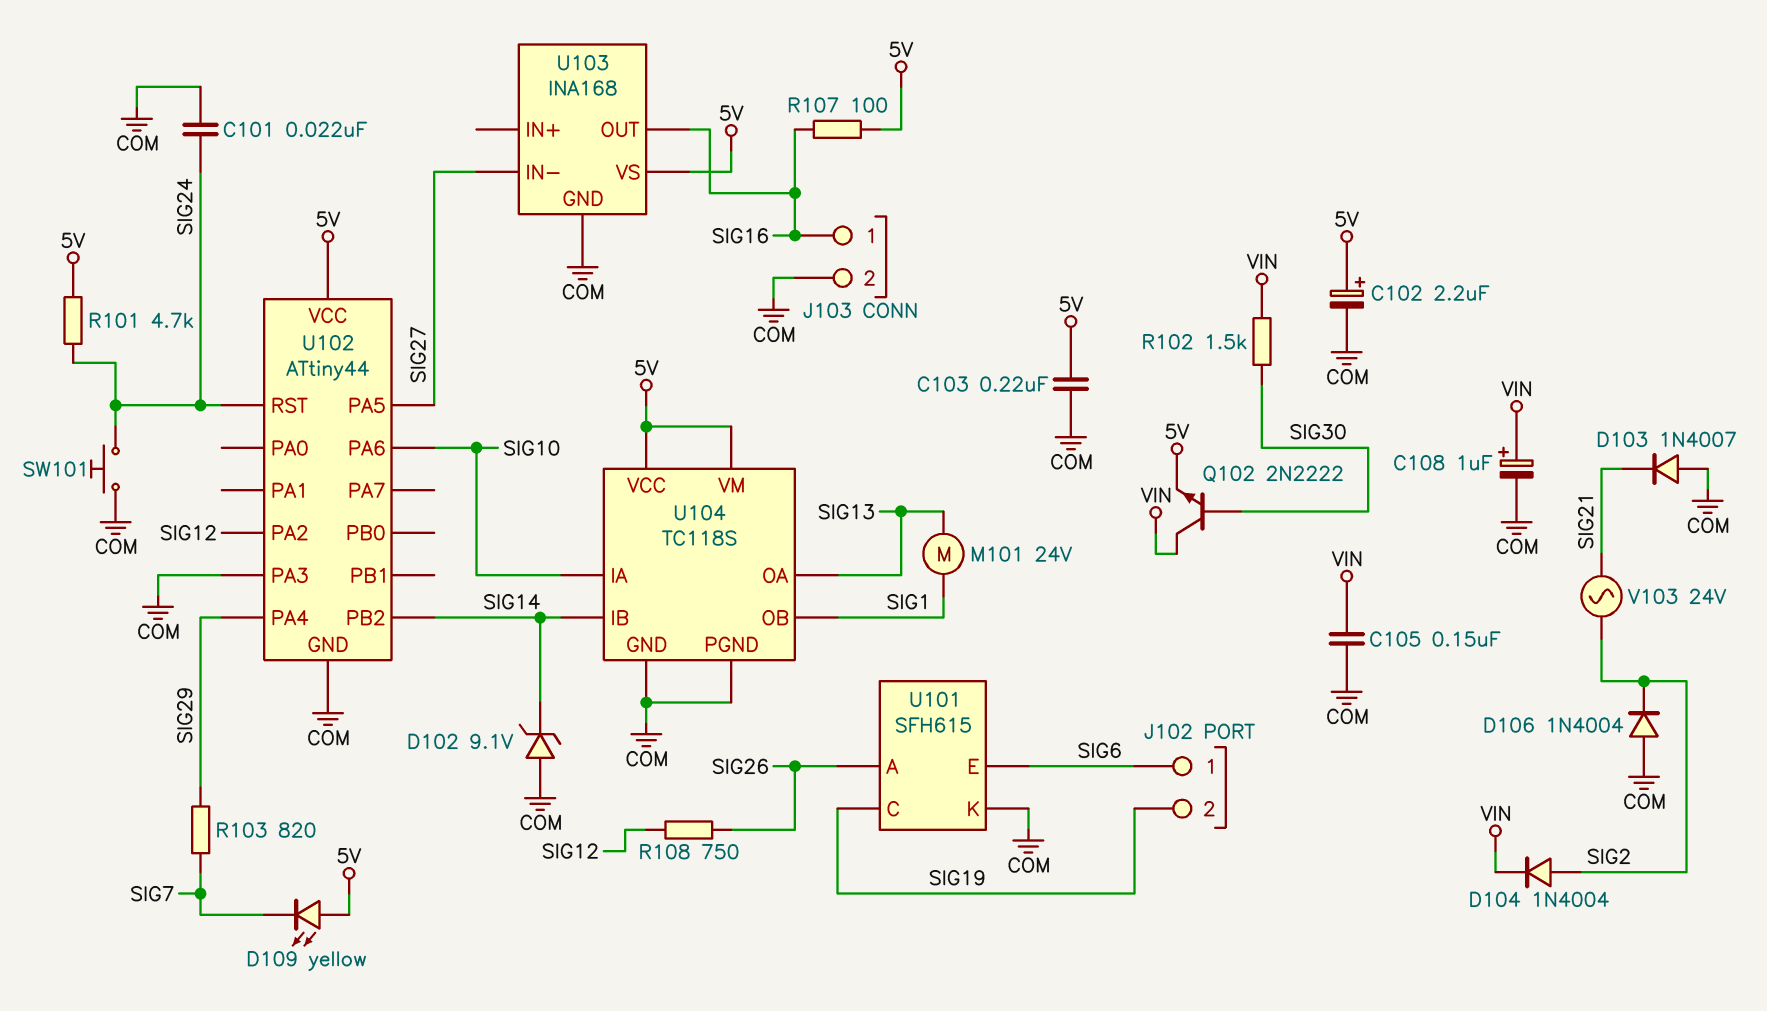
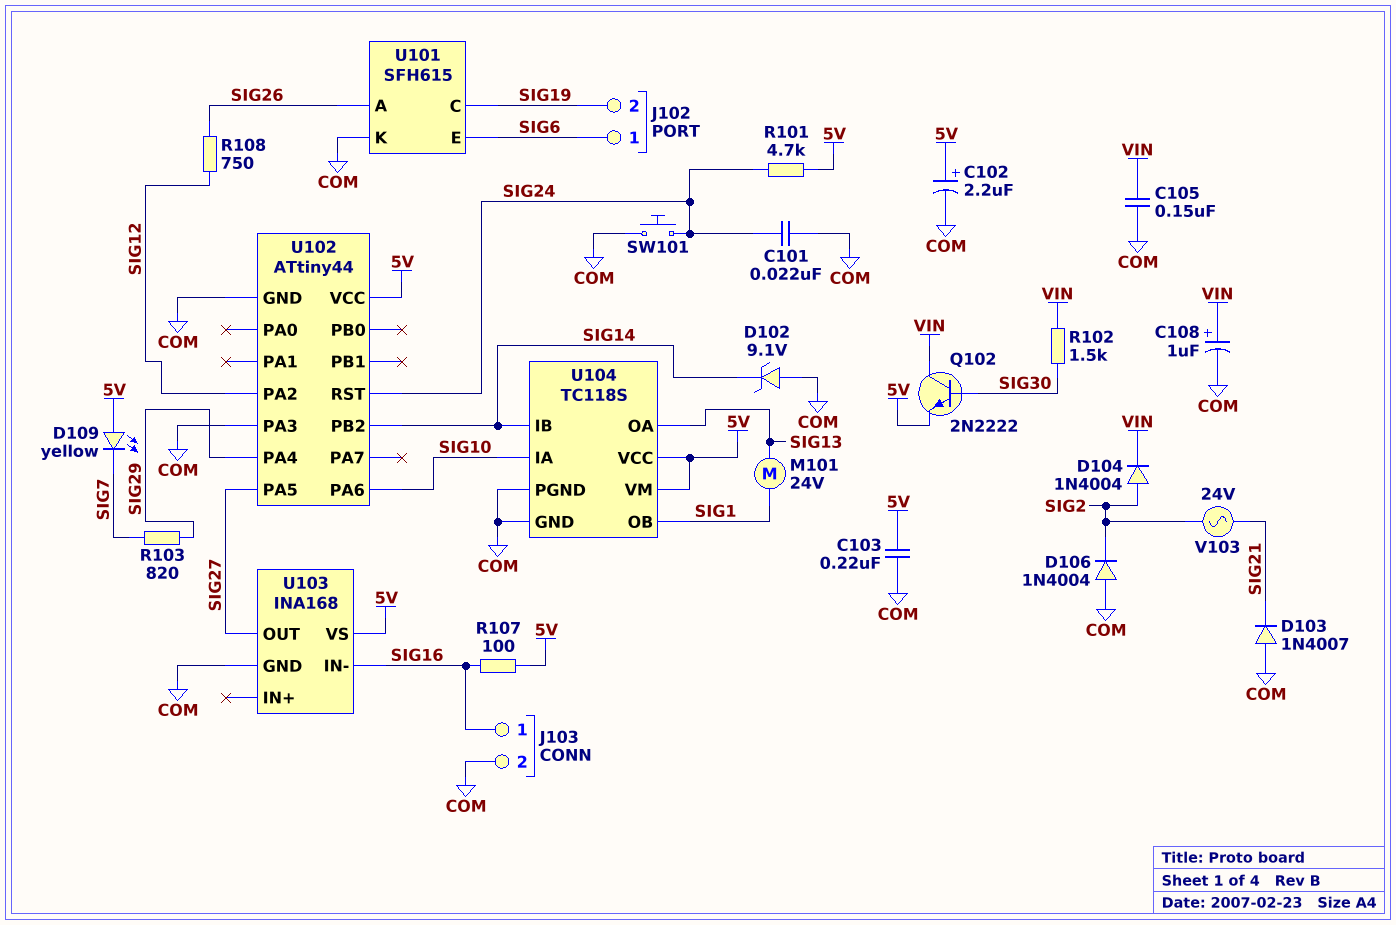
U103 pin IN-: SIG27 -> SIG16
U103 pin OUT: SIG16 -> SIG27

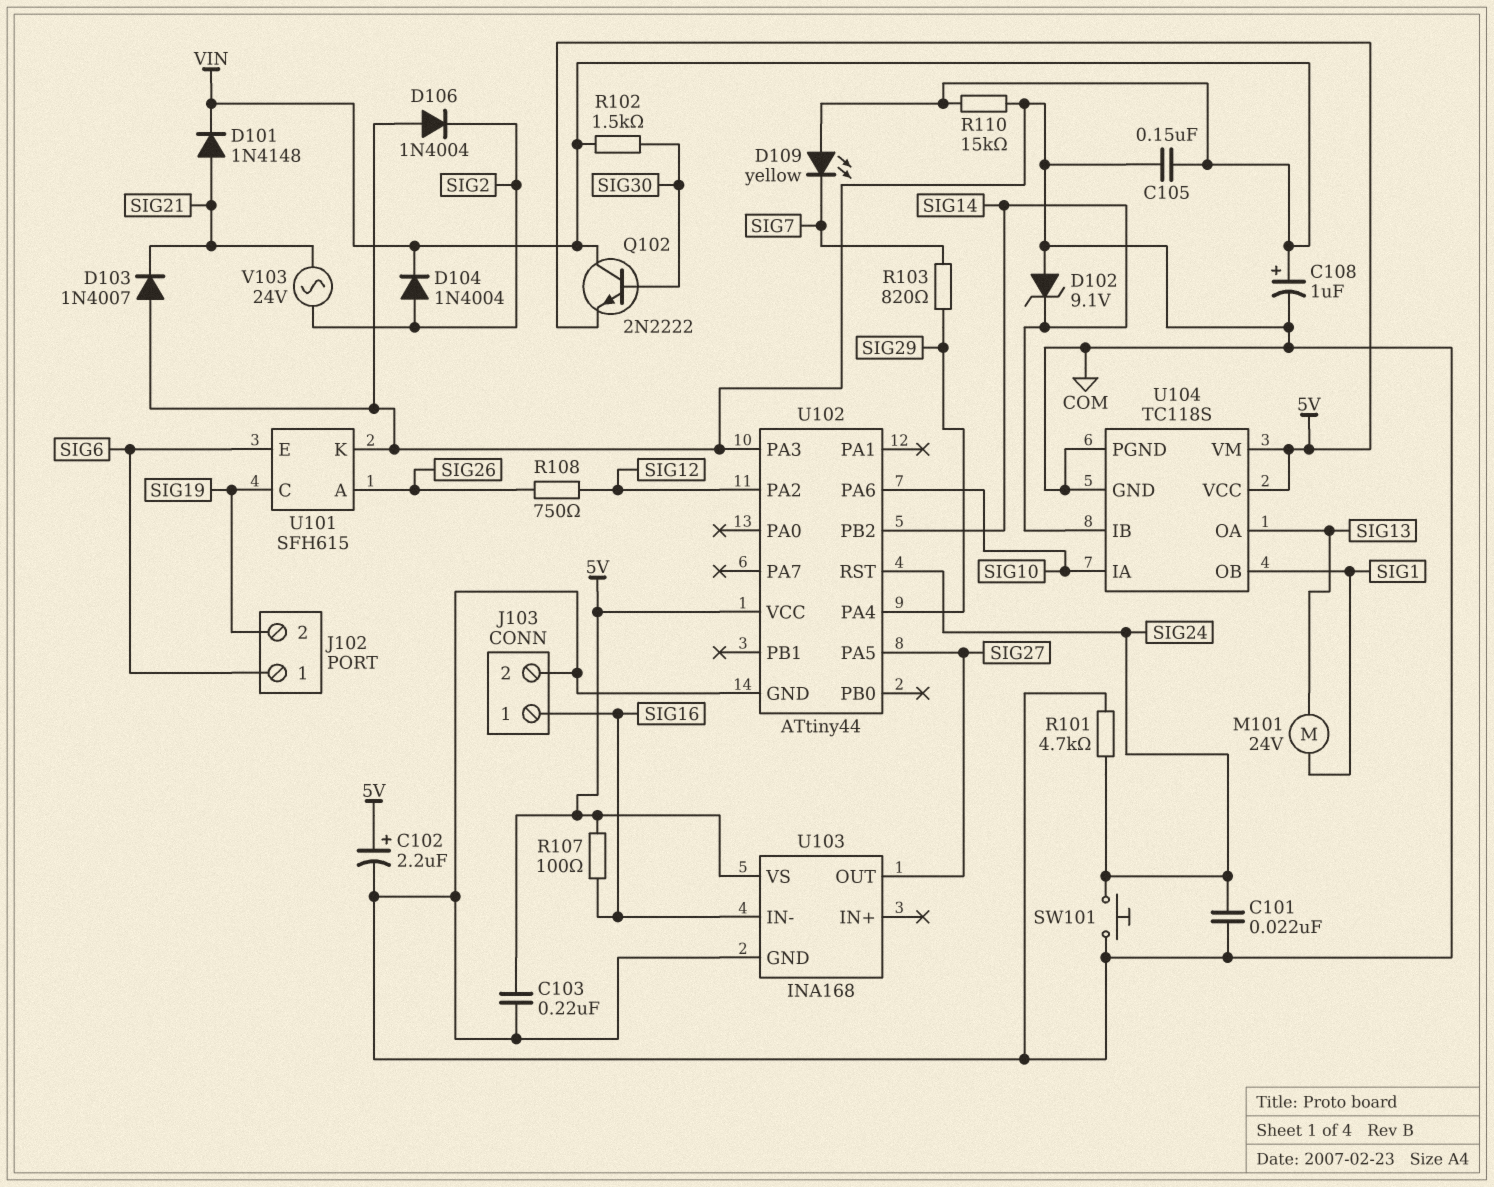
D101: none -> diode 1N4148 (A SIG21, K VIN)
D109: LED yellow (A 5V, K SIG7) -> LED yellow (A VIN, K SIG7)
R101: 4.7k (5V, SIG24) -> 4.7k (COM, SIG24)
R110: none -> 15k (COM, VIN)

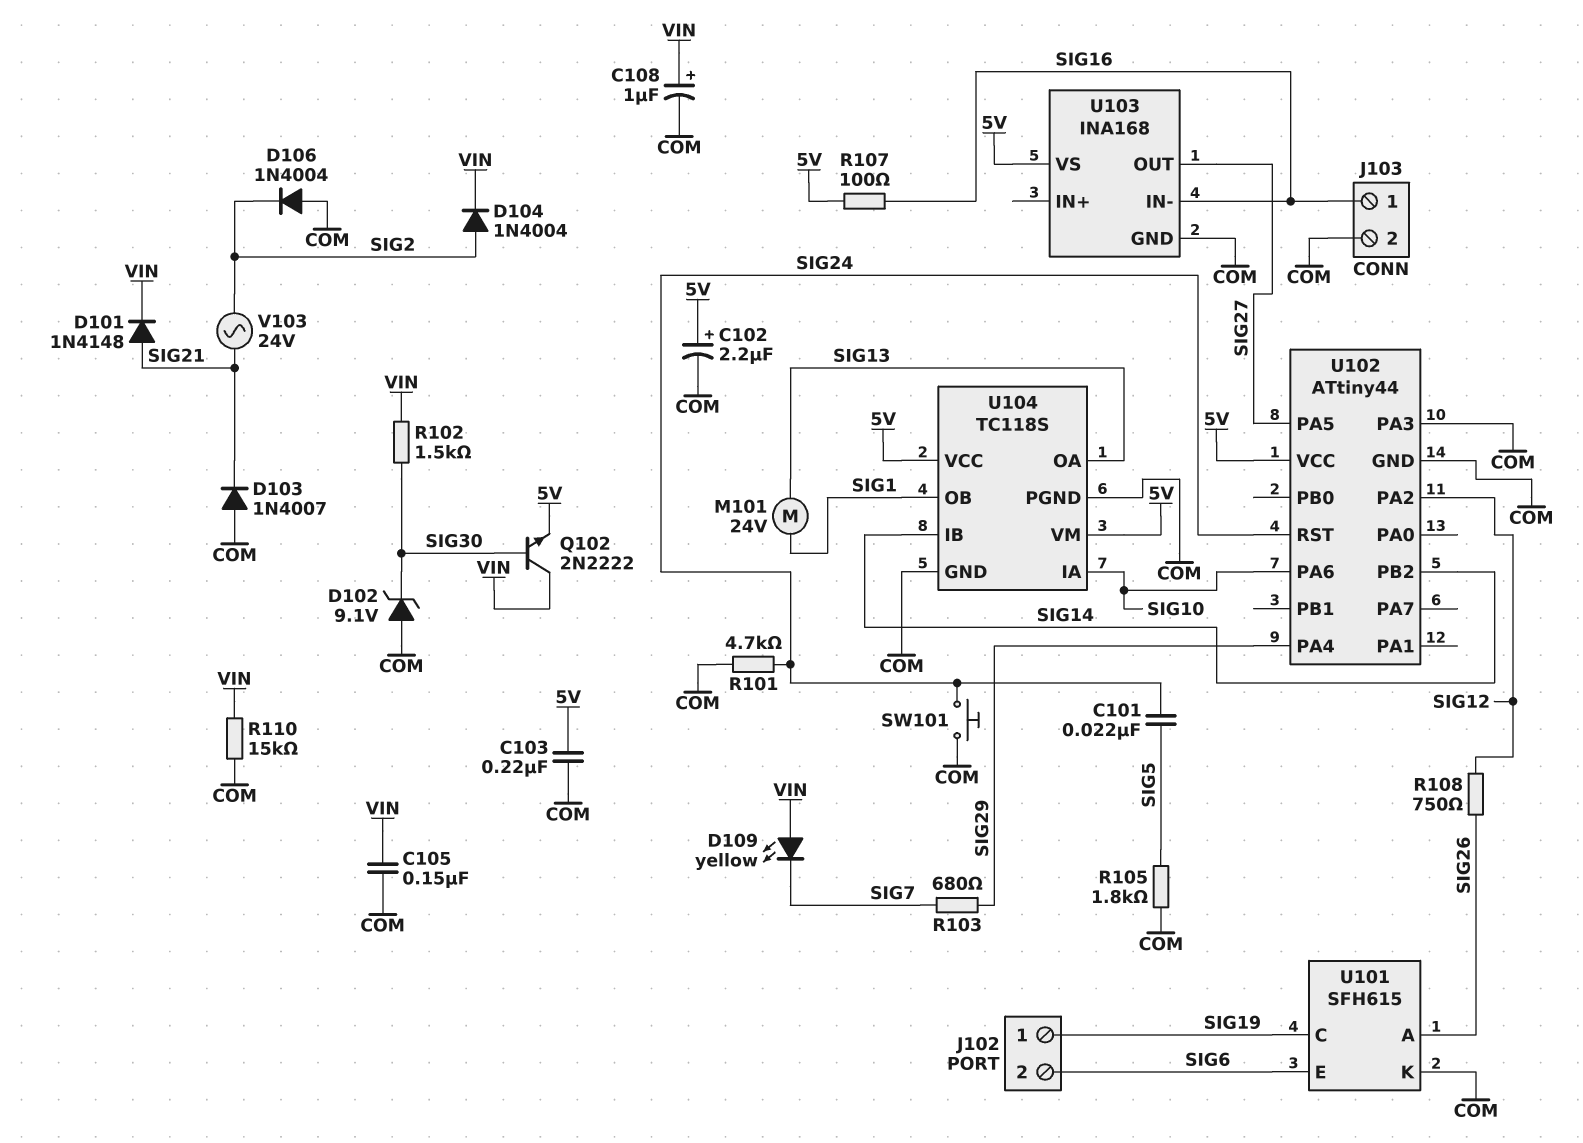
C101: 22nF (COM, SIG24) -> 22nF (SIG5, SIG24)
D102: zener 9.1V (A COM, K SIG14) -> zener 9.1V (A COM, K SIG30)
J102 pin 1: SIG6 -> SIG19
J102 pin 2: SIG19 -> SIG6
R103: 820 (SIG7, SIG29) -> 680 (SIG7, SIG29)
R105: none -> 1.8k (COM, SIG5)

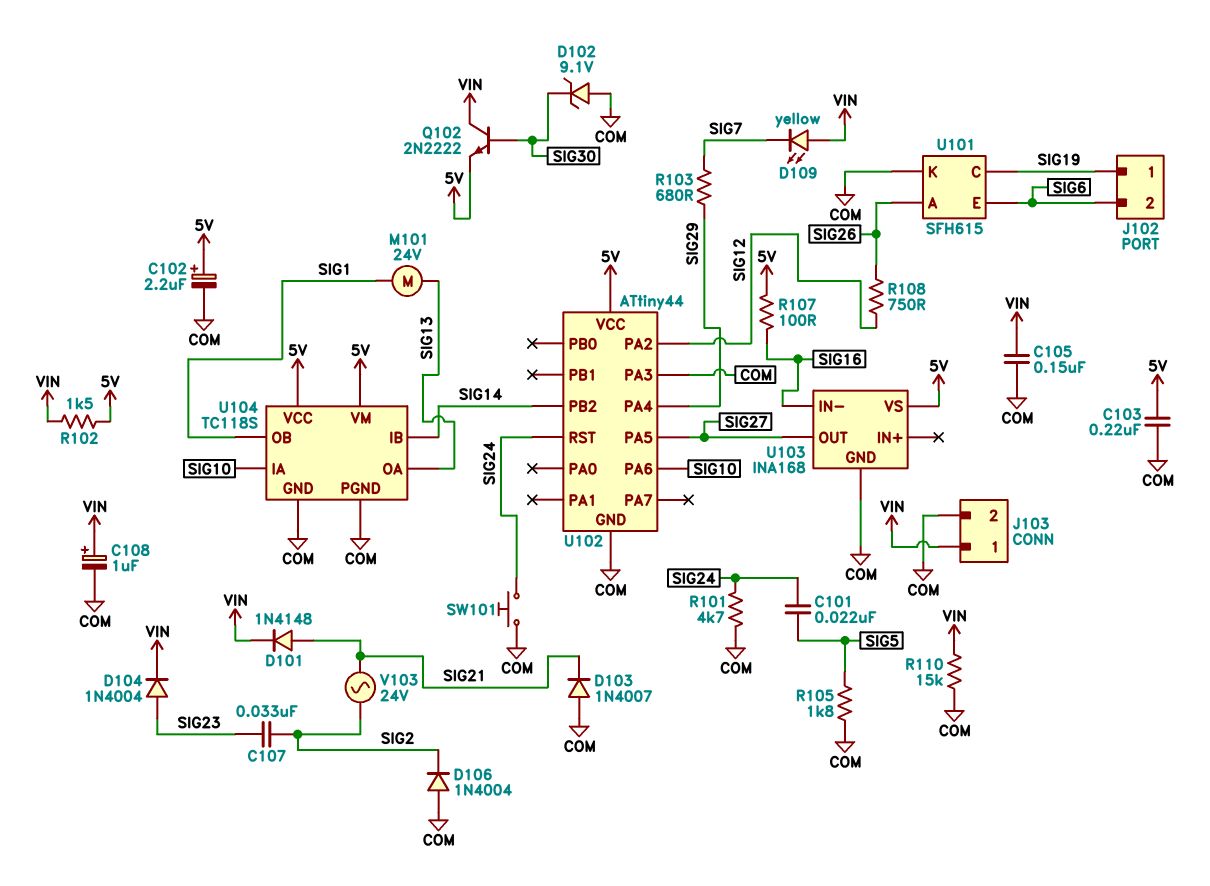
C107: none -> 33nF (SIG2, SIG23)
D104: diode 1N4004 (A SIG2, K VIN) -> diode 1N4004 (A SIG23, K VIN)
J103 pin 1: SIG16 -> VIN
R102: 1.5k (SIG30, VIN) -> 1.5k (5V, VIN)

